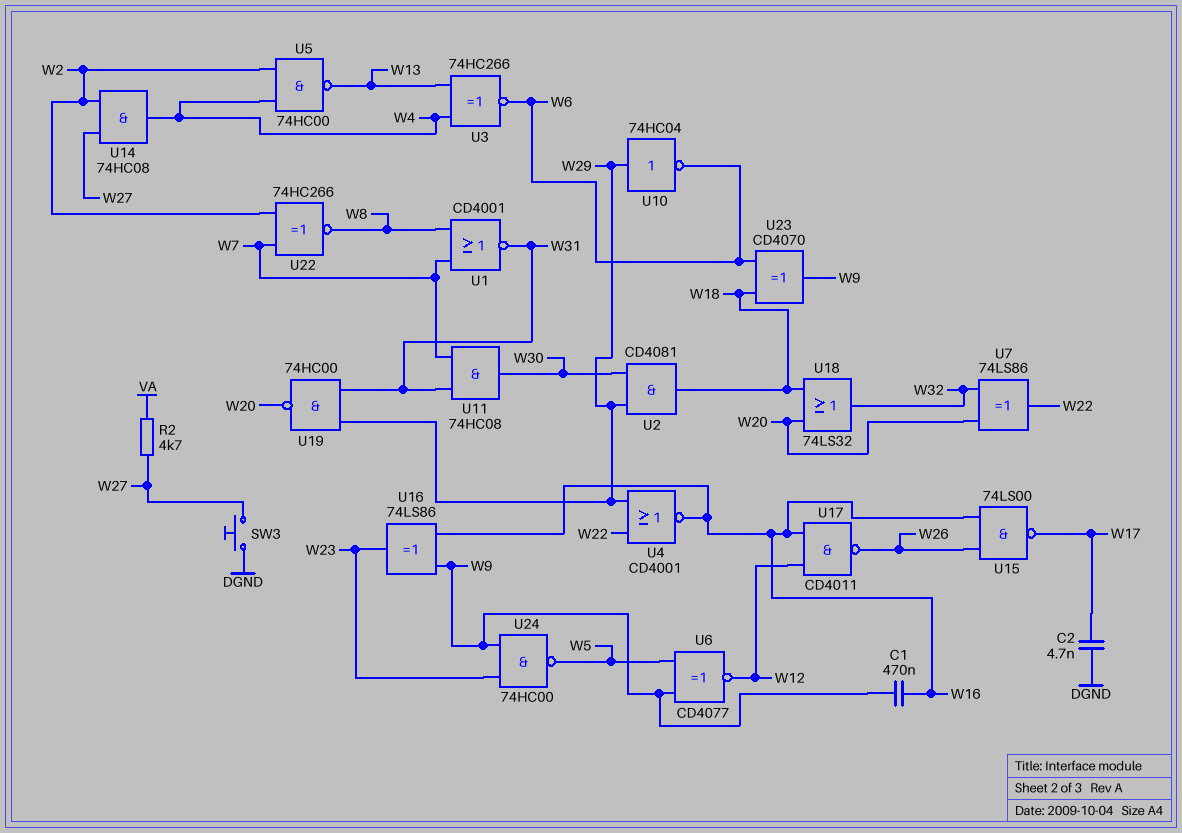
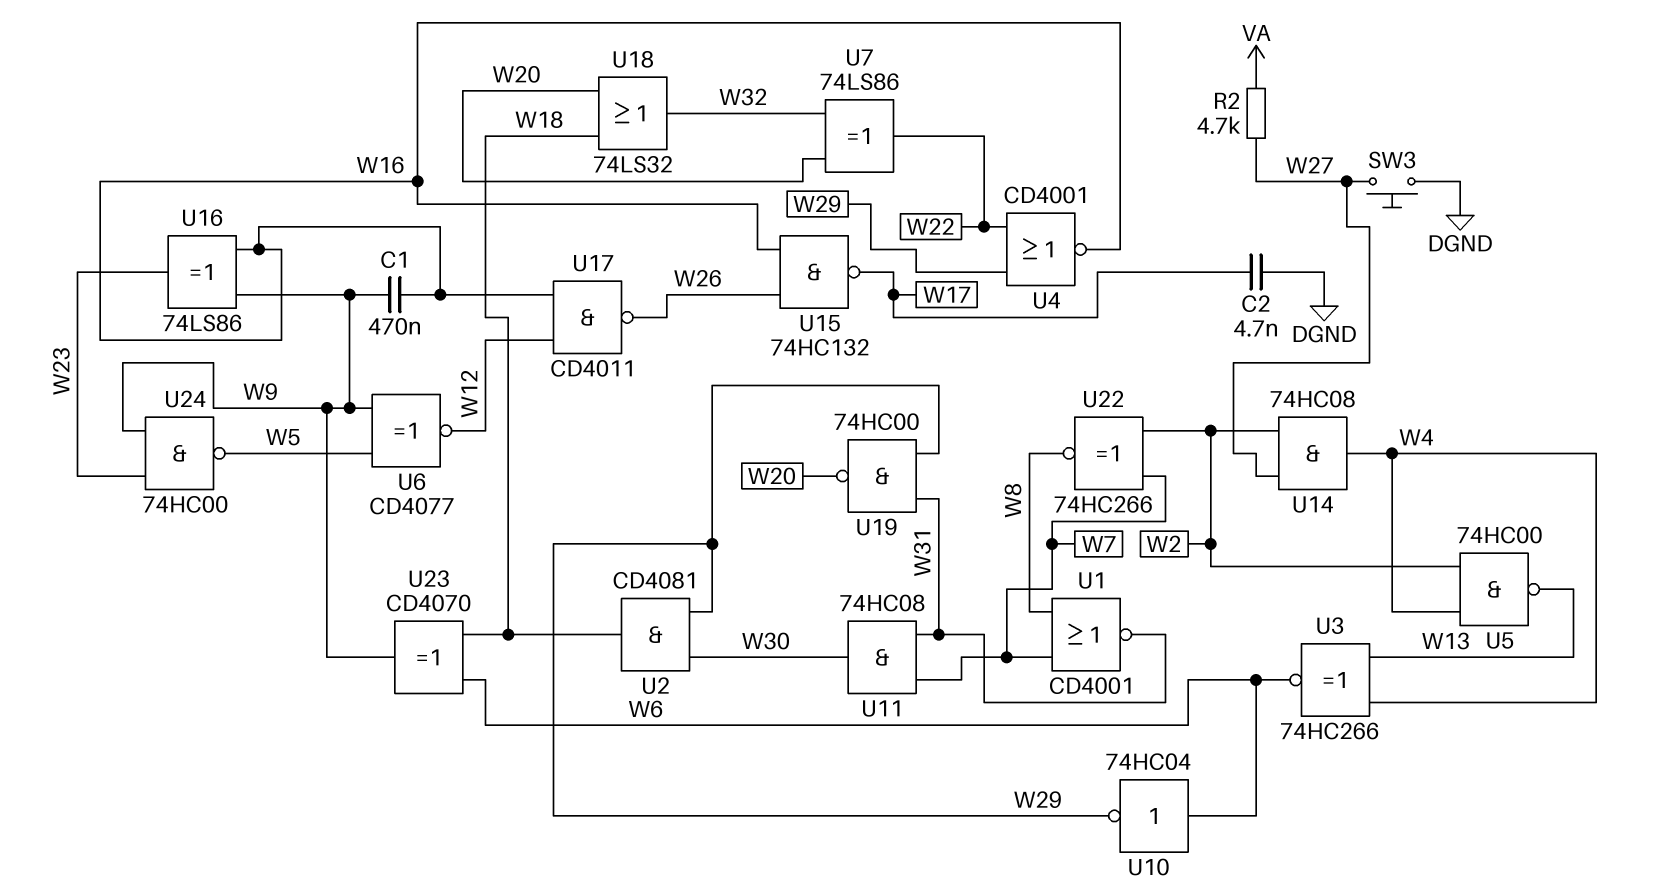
U10: NOT 74HC04 (in W29, out W6) -> NOT 74HC04 (in W6, out W29)
U15: NAND 74LS00 (in W16, in W26, out W17) -> NAND 74HC132 (in W16, in W26, out W17)

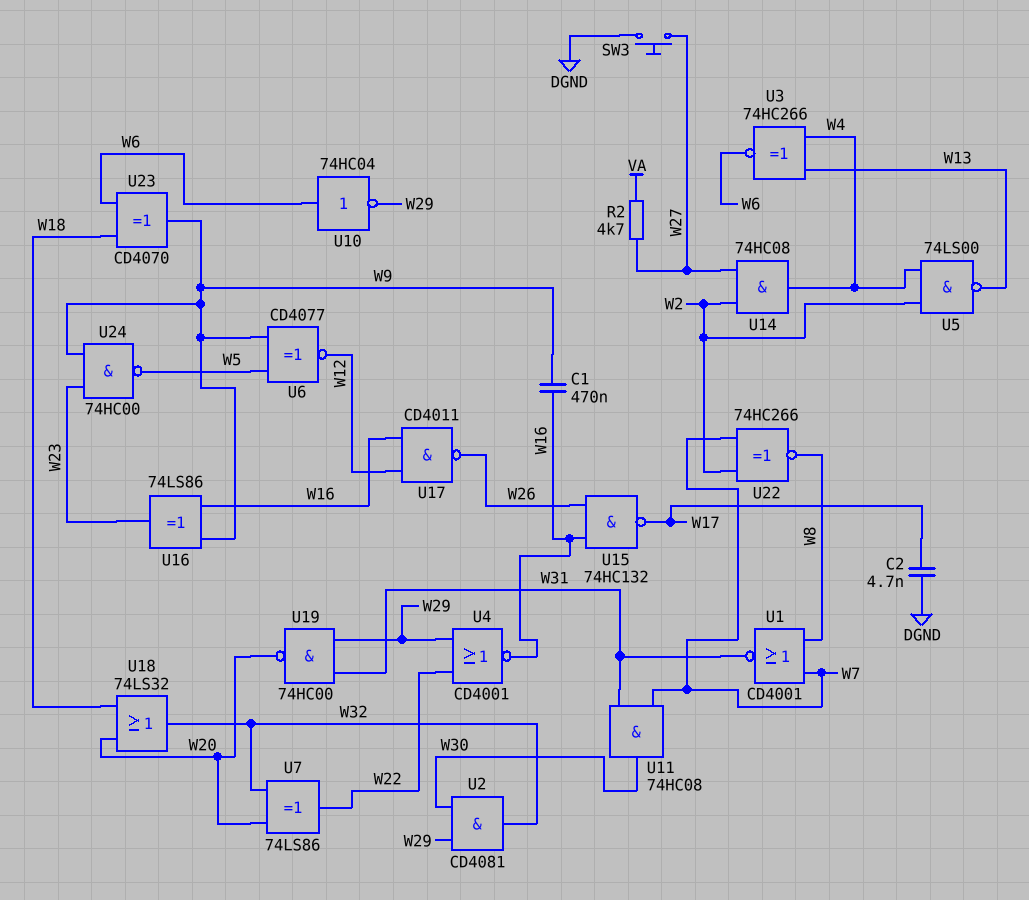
U2: AND CD4081 (in W29, in W30, out W18) -> AND CD4081 (in W29, in W30, out W32)
U5: NAND 74HC00 (in W2, in W4, out W13) -> NAND 74LS00 (in W2, in W4, out W13)

